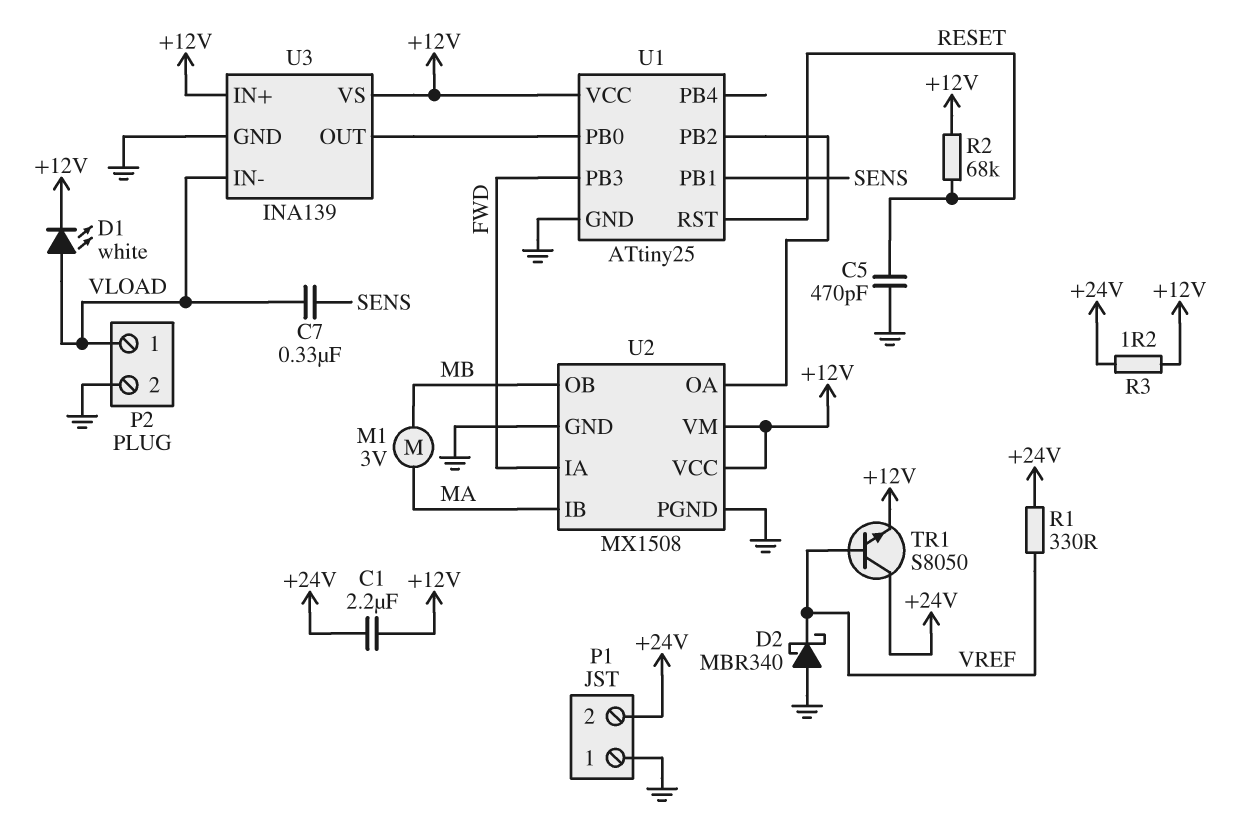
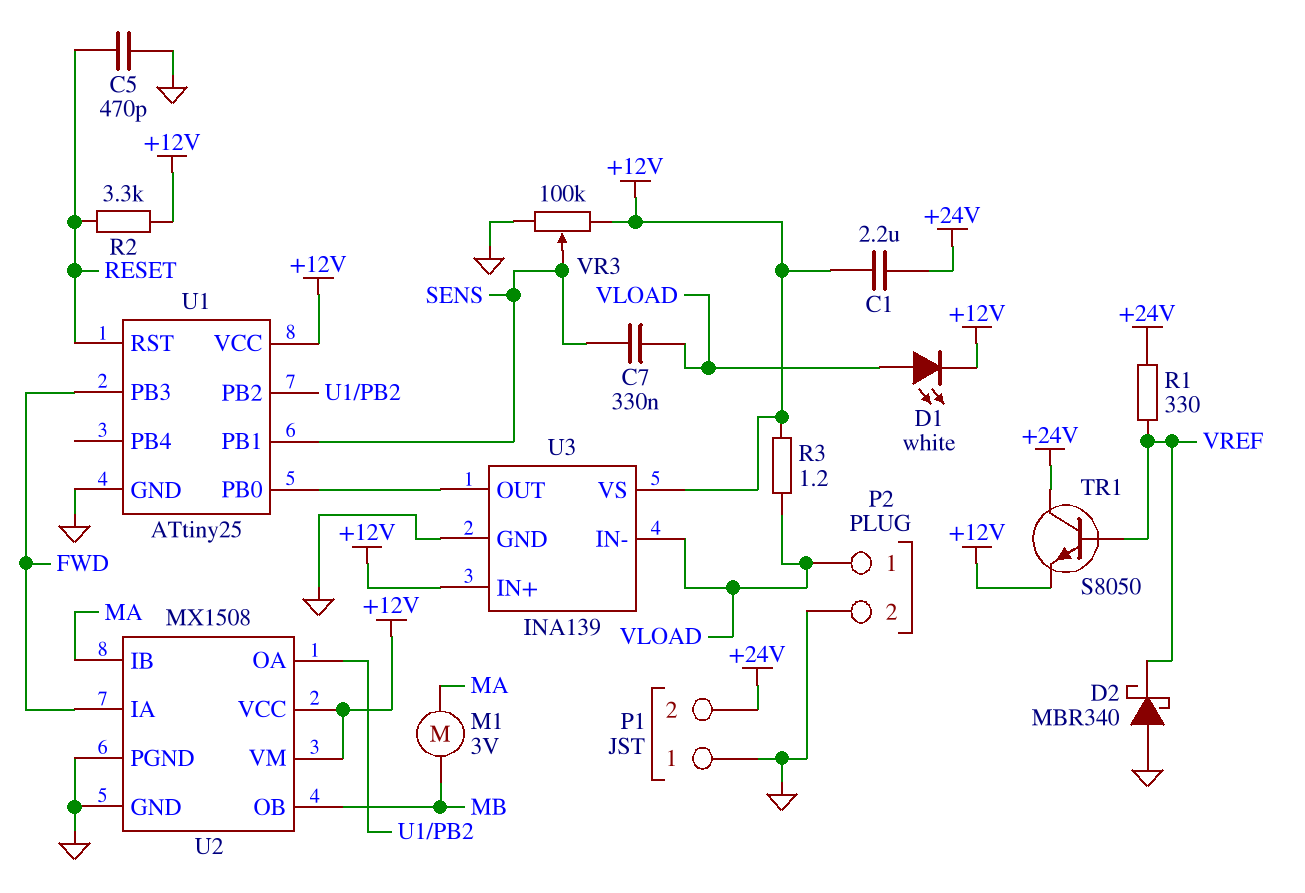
R2: 68k (+12V, RESET) -> 3.3k (+12V, RESET)
R3: 1.2 (+12V, +24V) -> 1.2 (+12V, VLOAD)
VR3: none -> 100k (+12V, GND, wiper SENS)

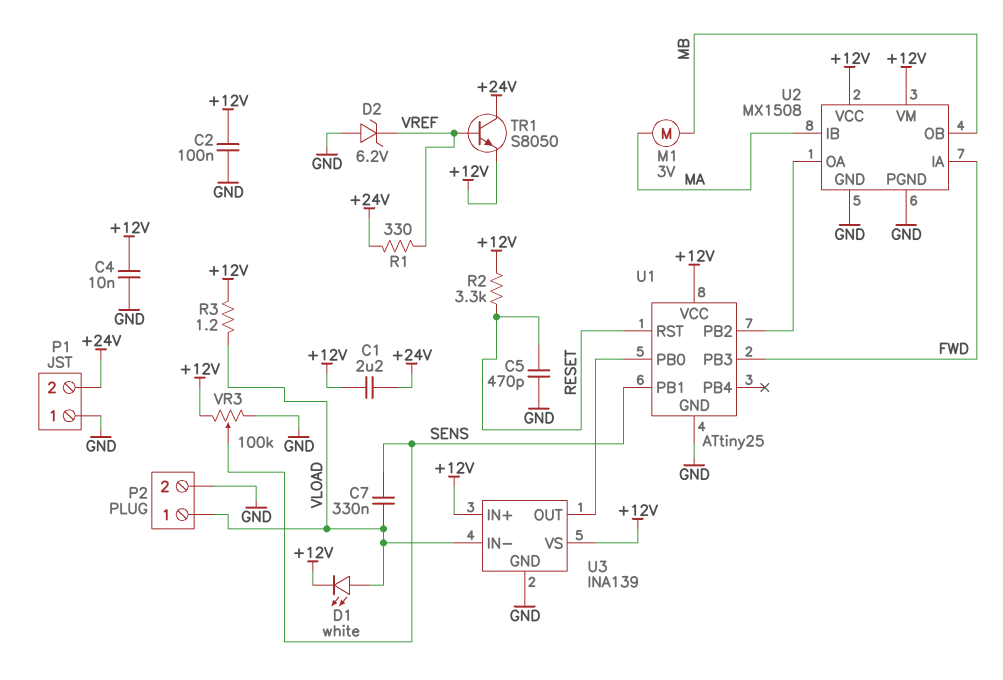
C2: none -> 100nF (+12V, GND)
C4: none -> 10nF (+12V, GND)
D2: schottky MBR340 (A GND, K VREF) -> zener 6.2V (A GND, K VREF)

